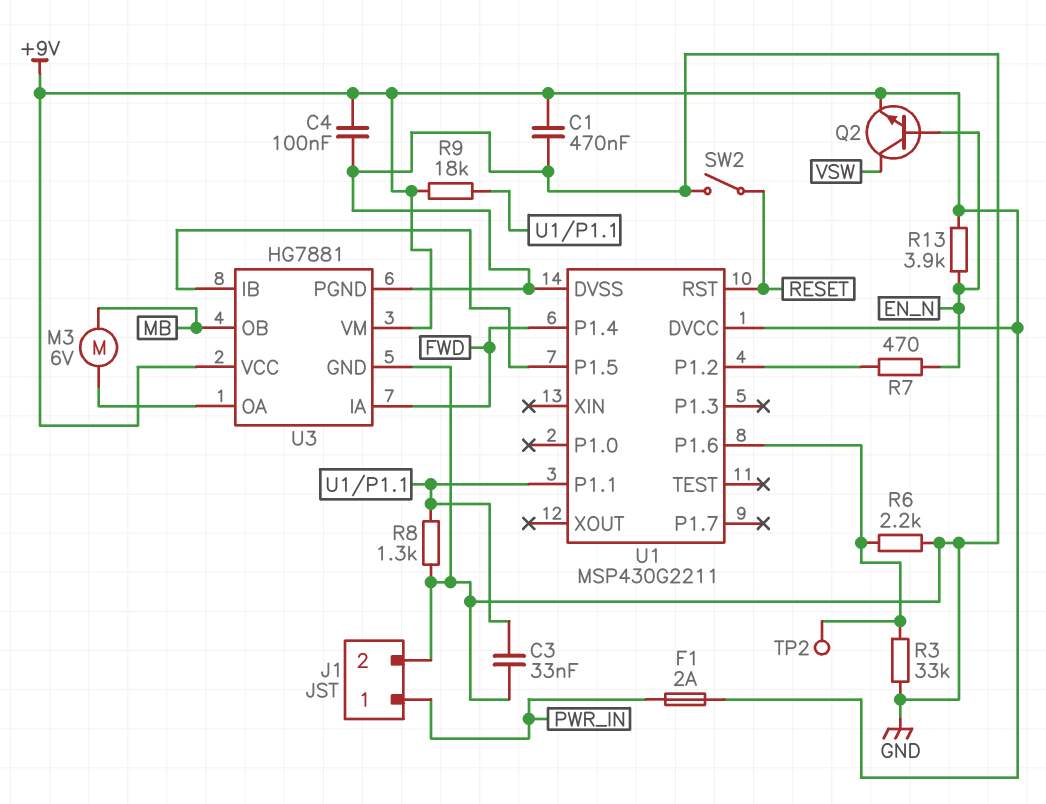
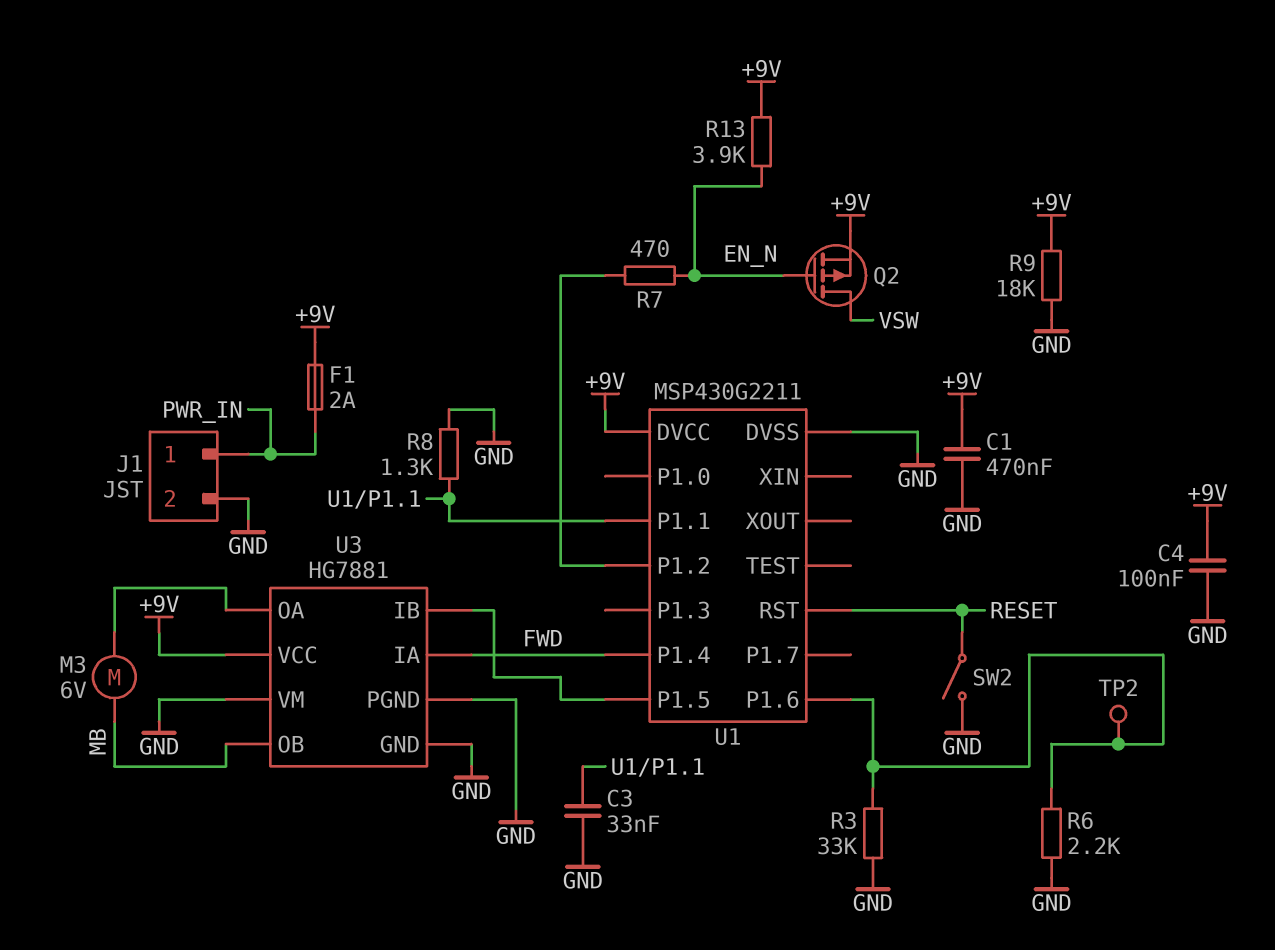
Q2: NPN (B EN_N, C VSW, E +9V) -> PMOS (G EN_N, D VSW, S +9V)
R9: 18k (+9V, U1/P1.1) -> 18k (+9V, GND)
U3 pin VM: +9V -> GND

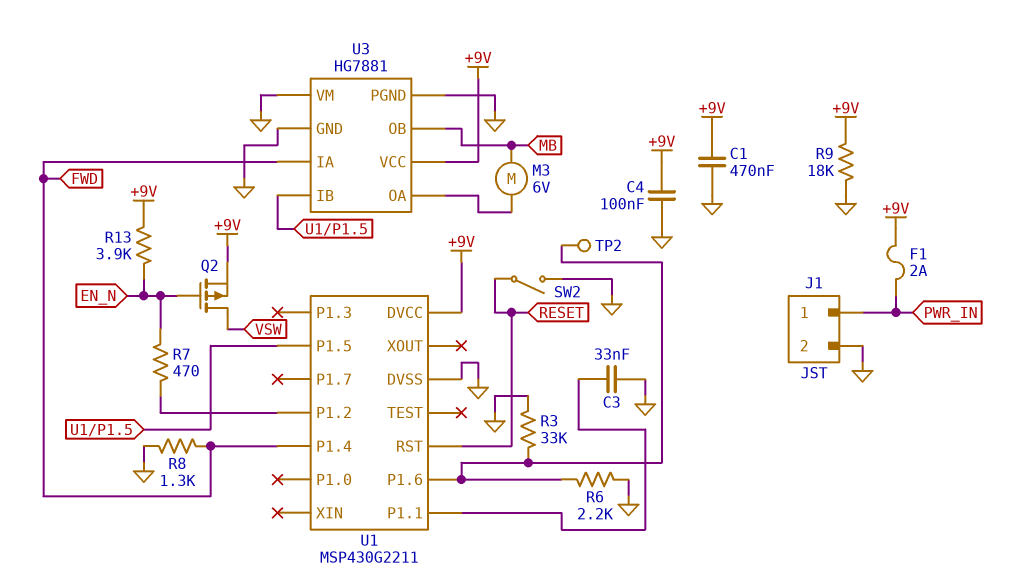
R8: 1.3k (GND, U1/P1.1) -> 1.3k (FWD, GND)

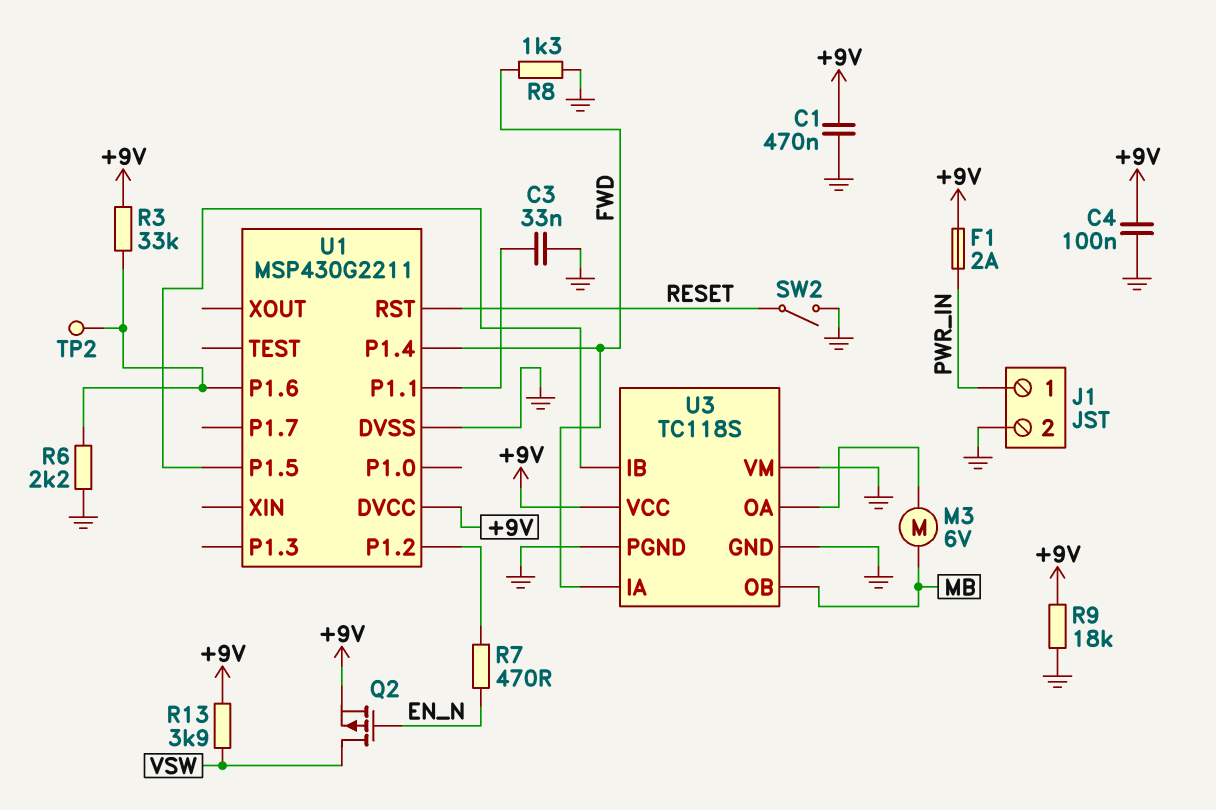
R3: 33k (GND, U1/P1.6) -> 33k (+9V, U1/P1.6)
R13: 3.9k (+9V, EN_N) -> 3.9k (+9V, VSW)
U3: HG7881 -> TC118S

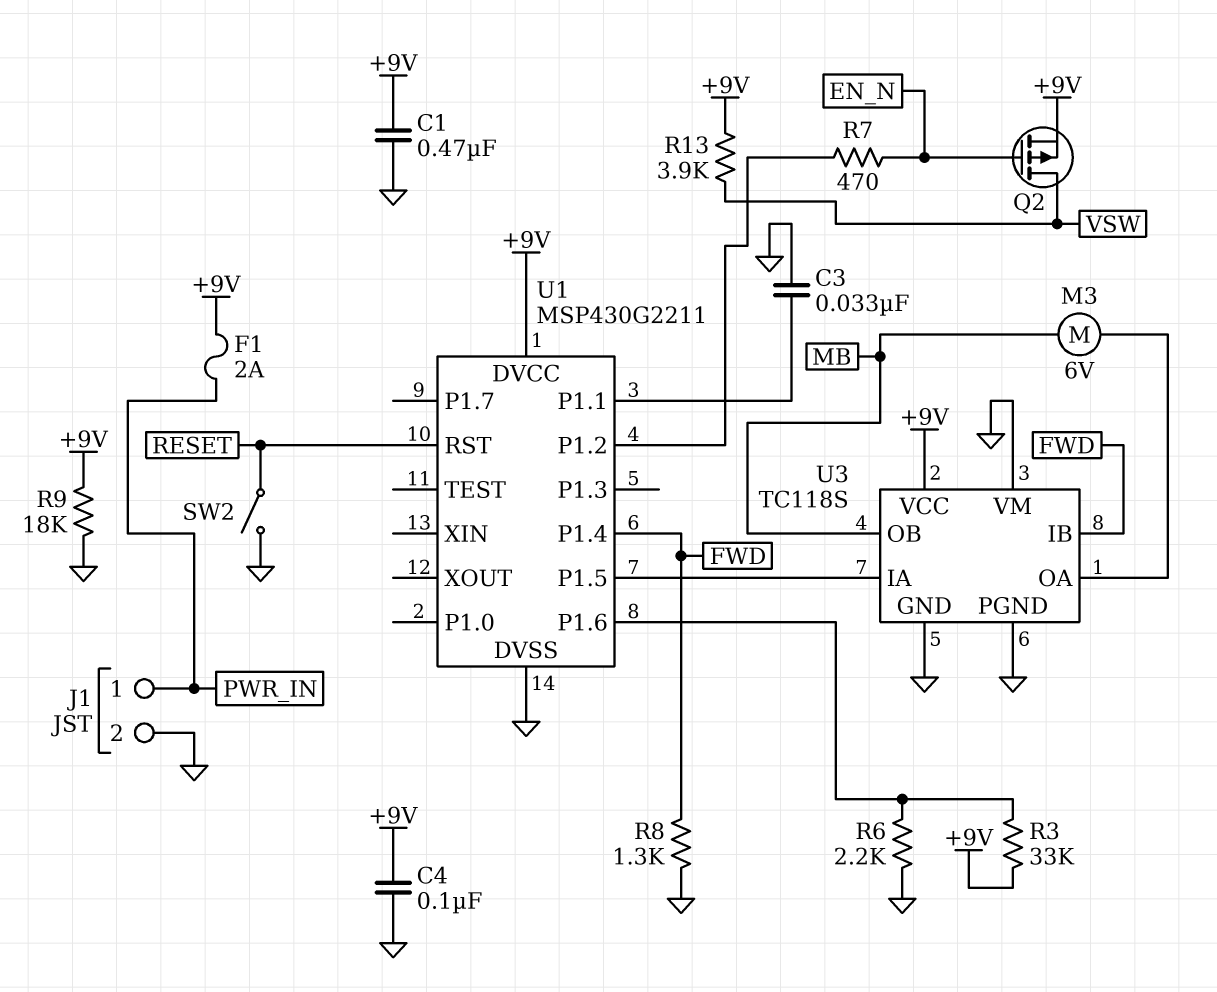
TP2: test point (U1/P1.6) -> none
U3 pin IA: FWD -> U1/P1.5
U3 pin IB: U1/P1.5 -> FWD

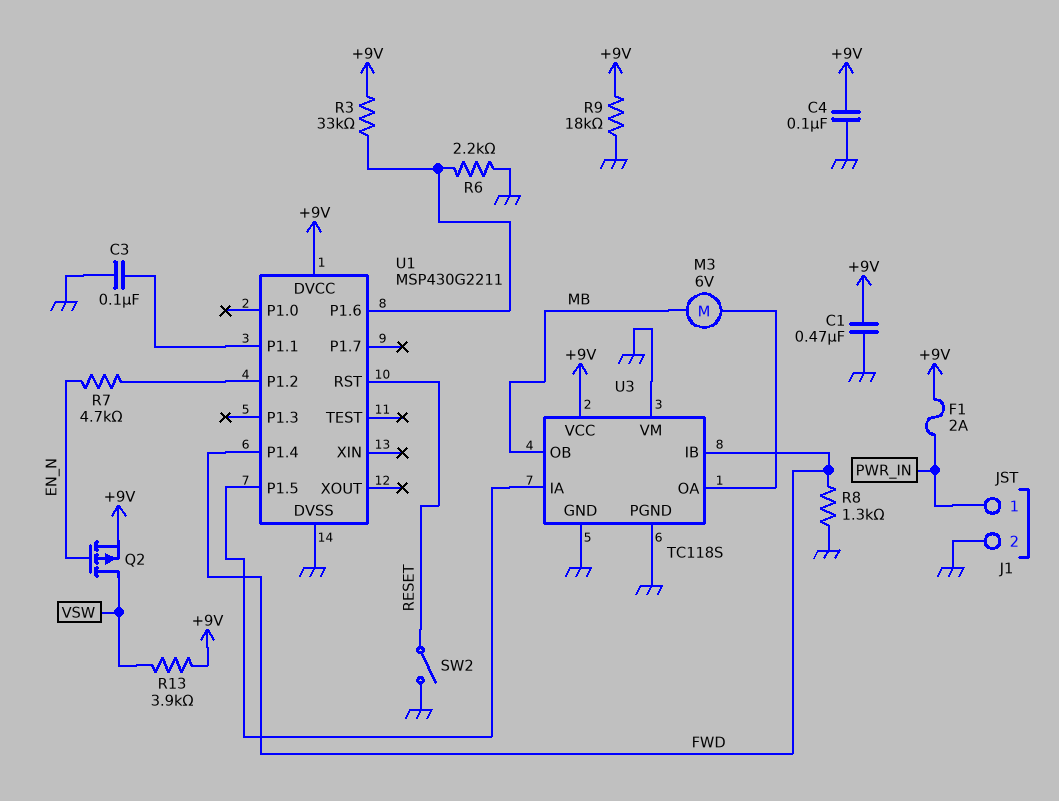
C3: 33nF (GND, U1/P1.1) -> 100nF (GND, U1/P1.1)
R7: 470 (EN_N, U1/P1.2) -> 4.7k (EN_N, U1/P1.2)

